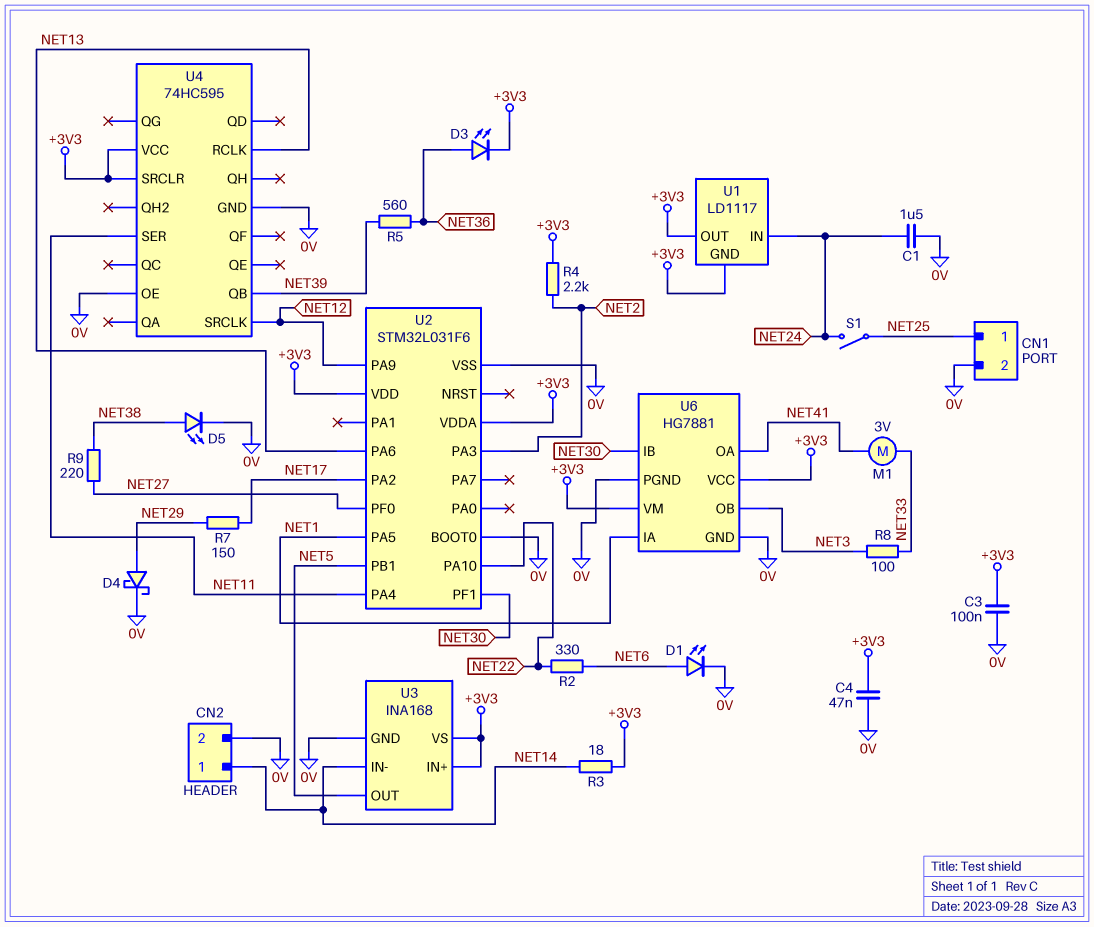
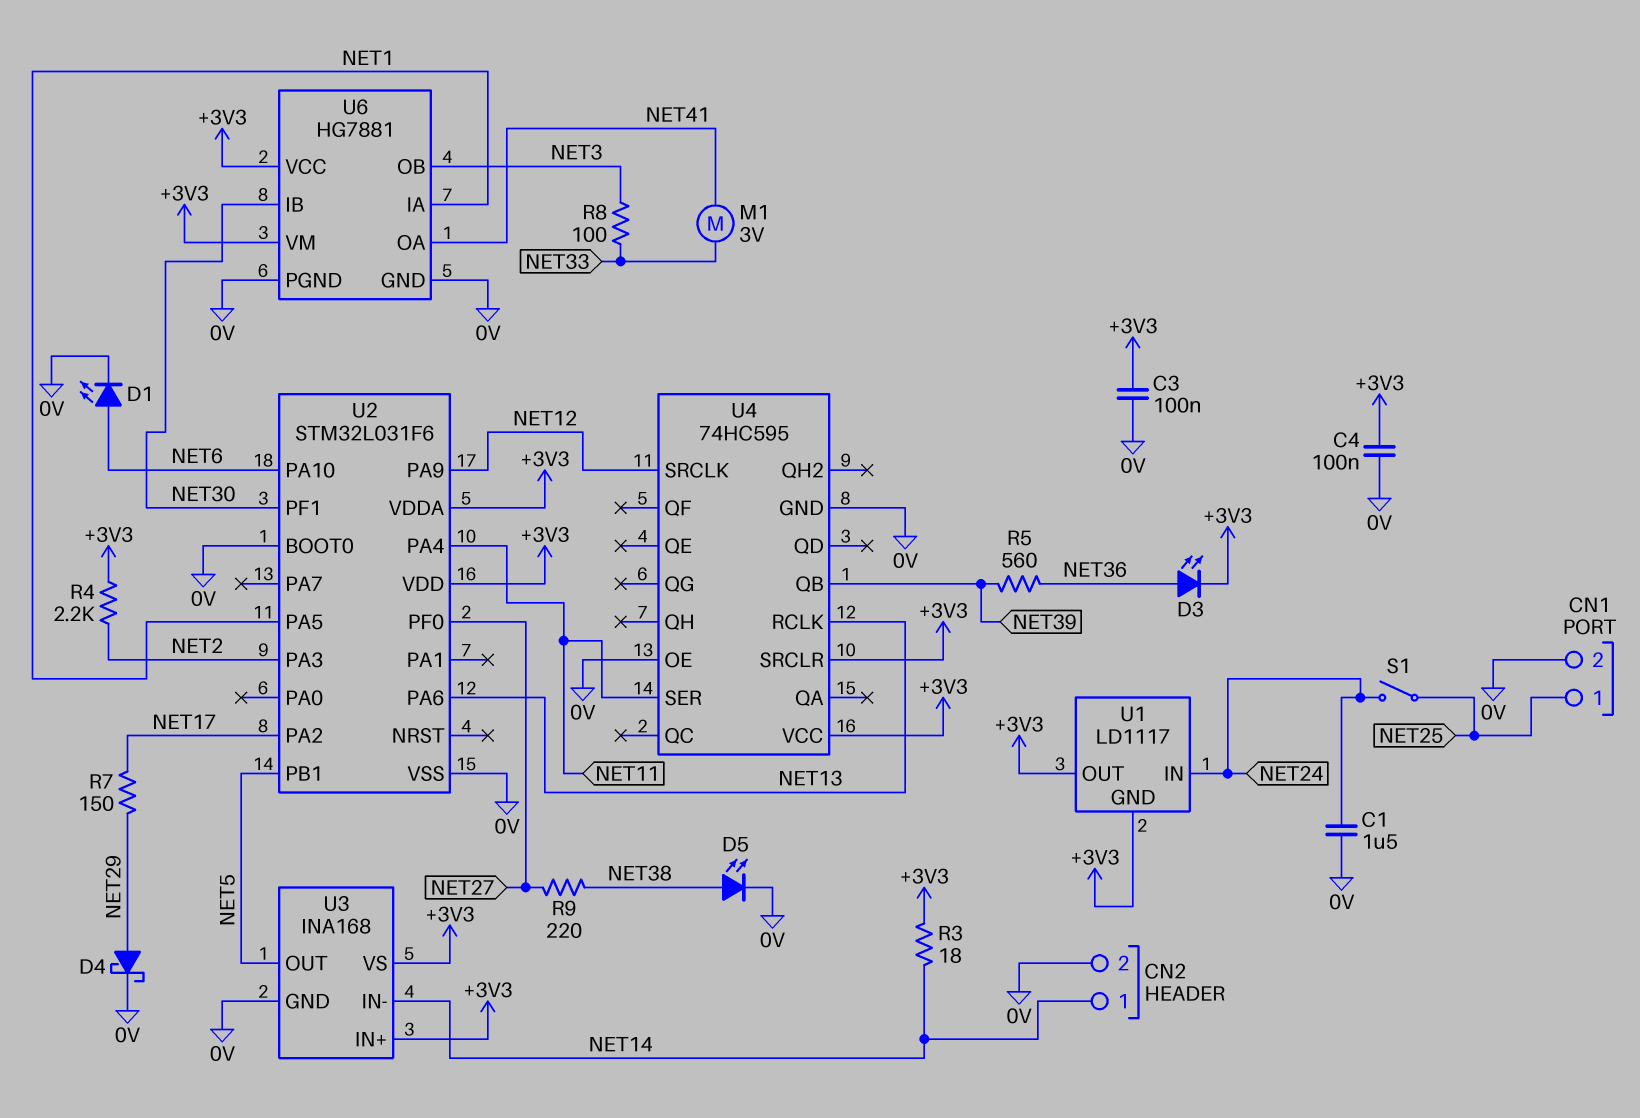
C4: 47nF (+3V3, 0V) -> 100nF (+3V3, 0V)
R2: 330 (NET6, NET22) -> none
U2 pin PA10: NET22 -> NET6

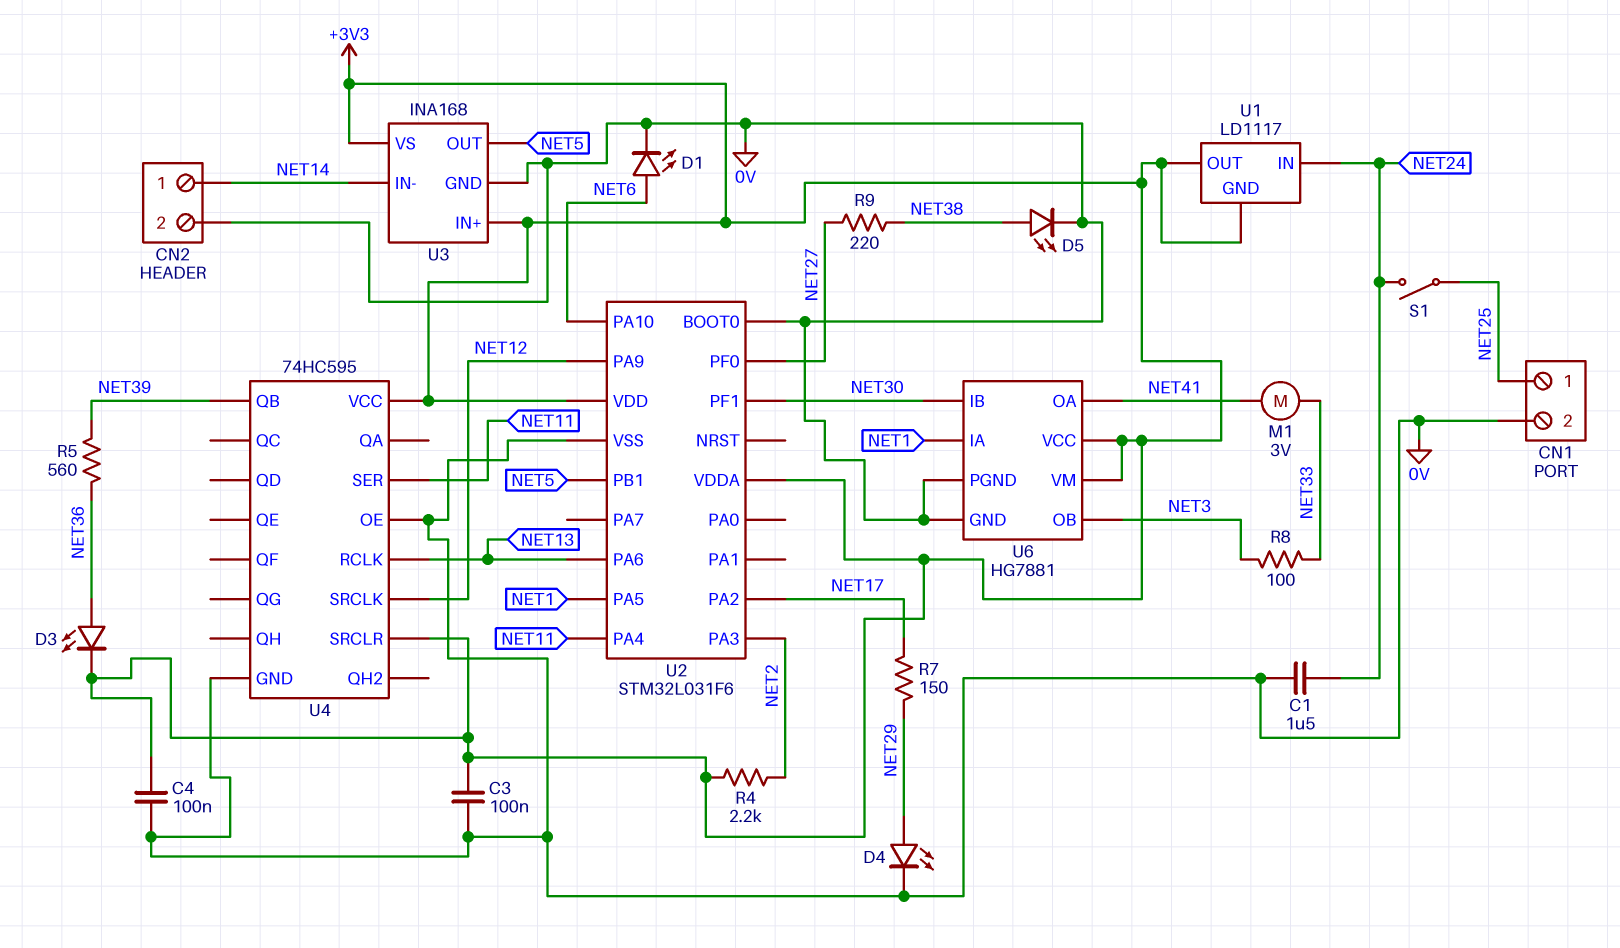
D4: schottky (A NET29, K 0V) -> LED (A NET29, K 0V)
R3: 18 (+3V3, NET14) -> none

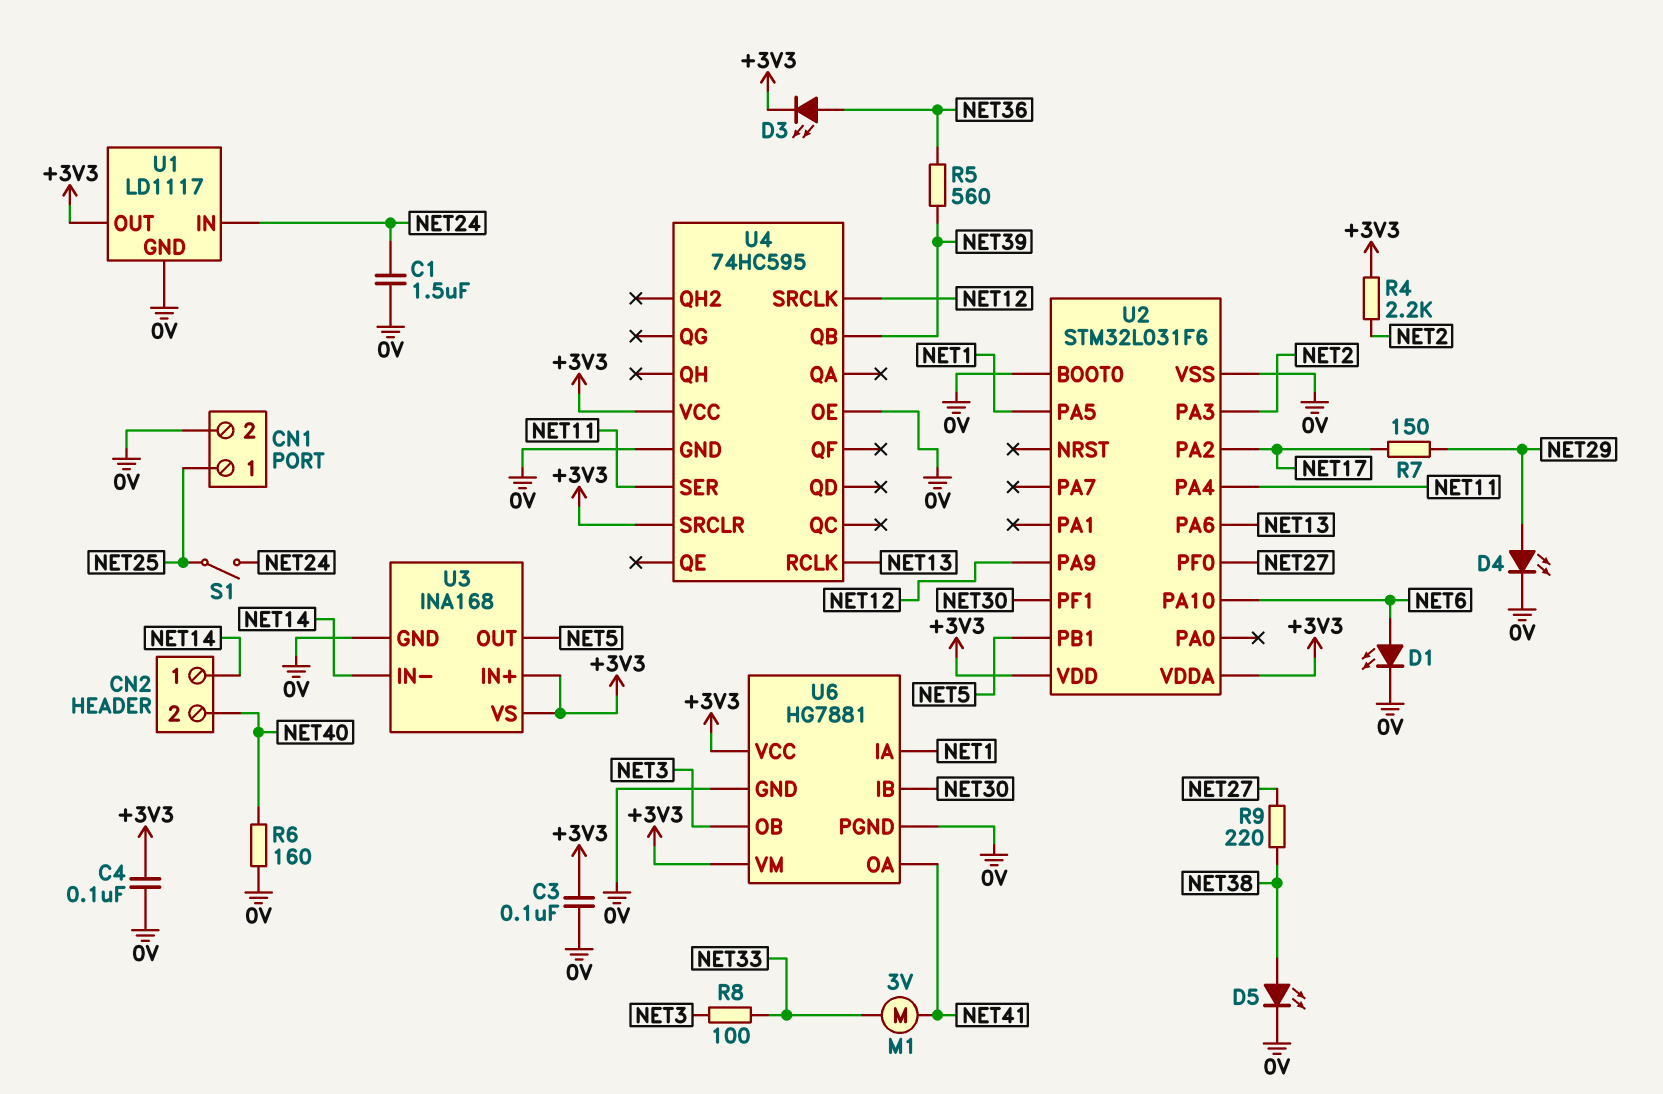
CN2 pin 2: 0V -> NET40
R6: none -> 160 (0V, NET40)
U1 pin GND: +3V3 -> 0V

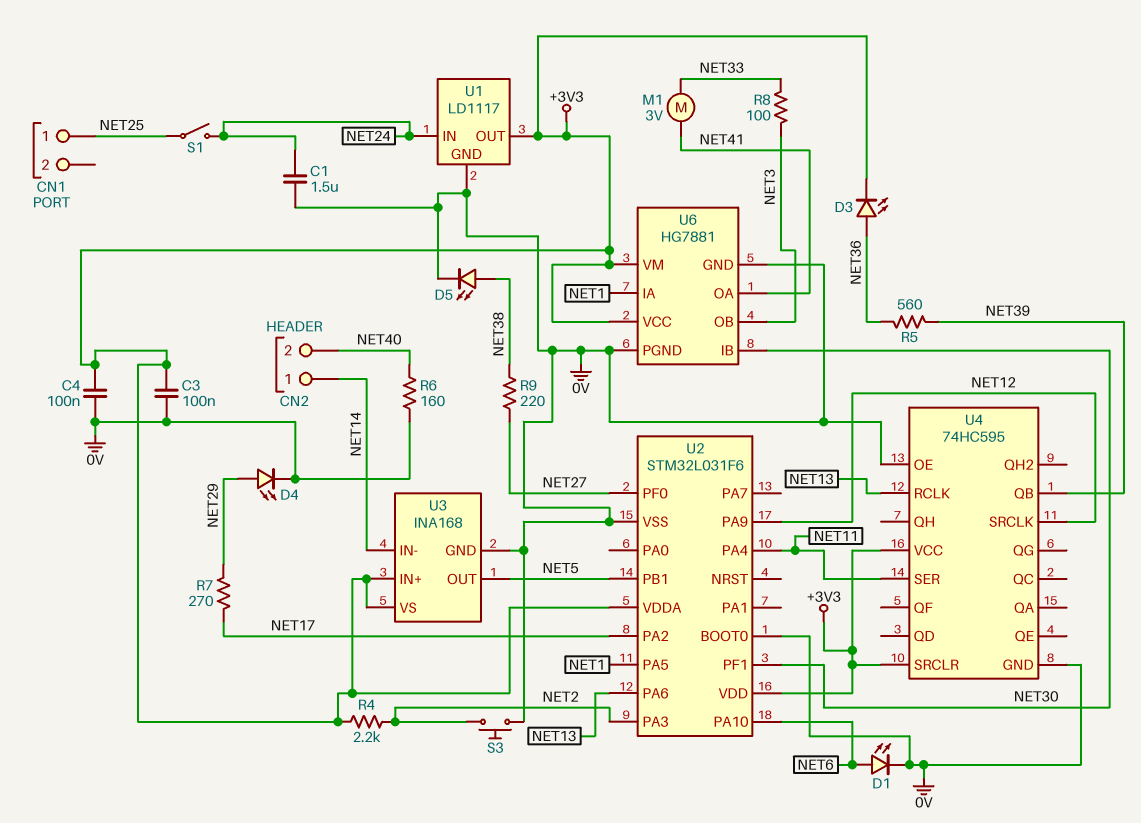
CN1 pin 2: 0V -> none
R7: 150 (NET17, NET29) -> 270 (NET17, NET29)
S3: none -> button (0V, NET2)

